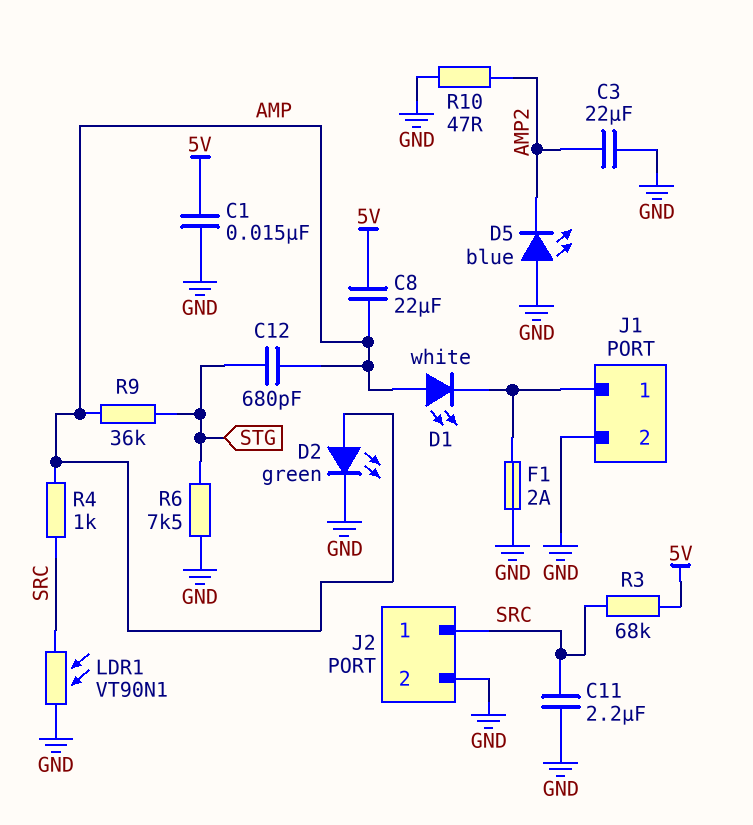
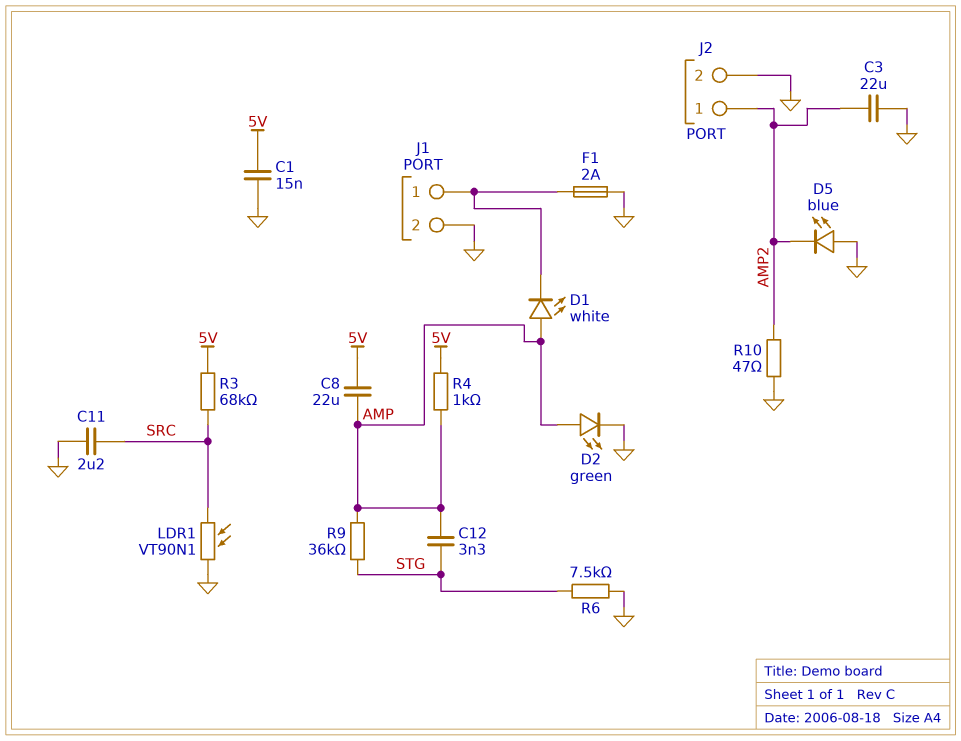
C12: 680pF (AMP, STG) -> 3.3nF (AMP, STG)
J2 pin 1: SRC -> AMP2
R4: 1k (AMP, SRC) -> 1k (5V, AMP)

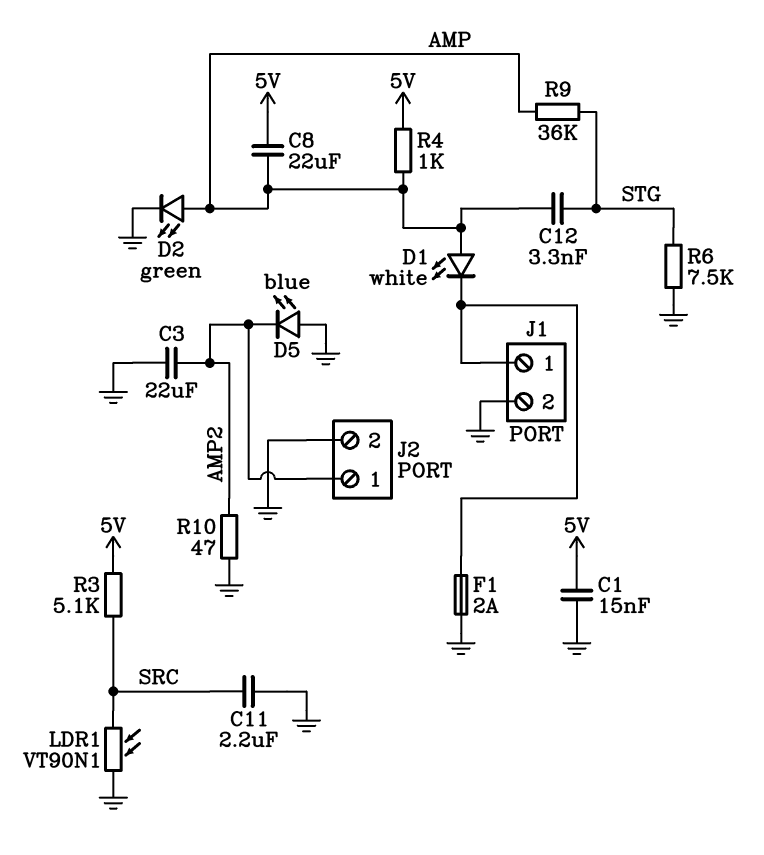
R3: 68k (5V, SRC) -> 5.1k (5V, SRC)

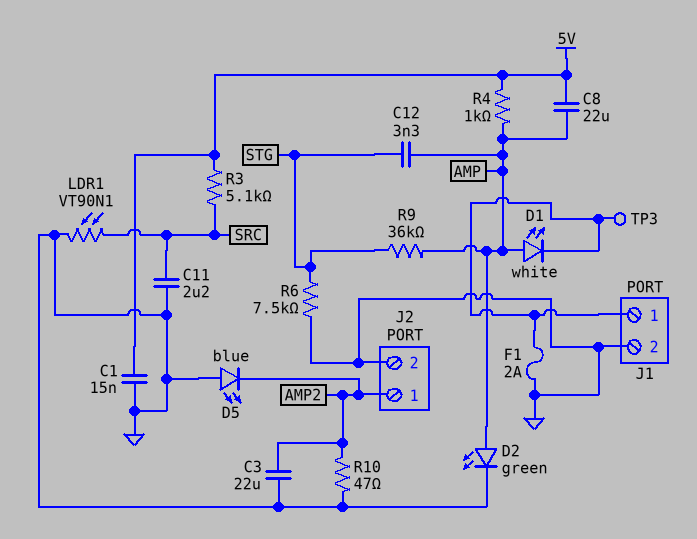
TP3: none -> test point (J1/1)

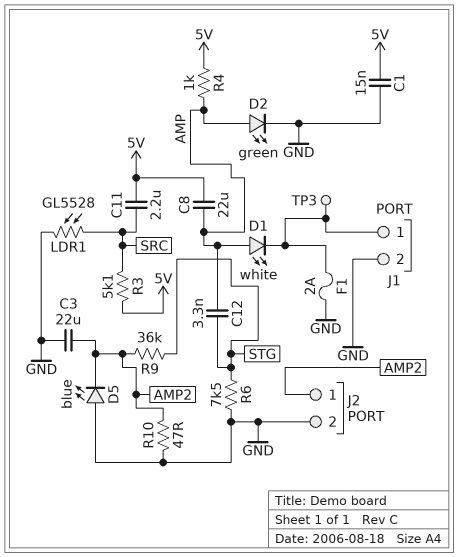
C11: 2.2uF (GND, SRC) -> 2.2uF (5V, SRC)
LDR1: VT90N1 (GND, SRC) -> GL5528 (GND, SRC)
R9: 36k (AMP, STG) -> 36k (AMP2, STG)

